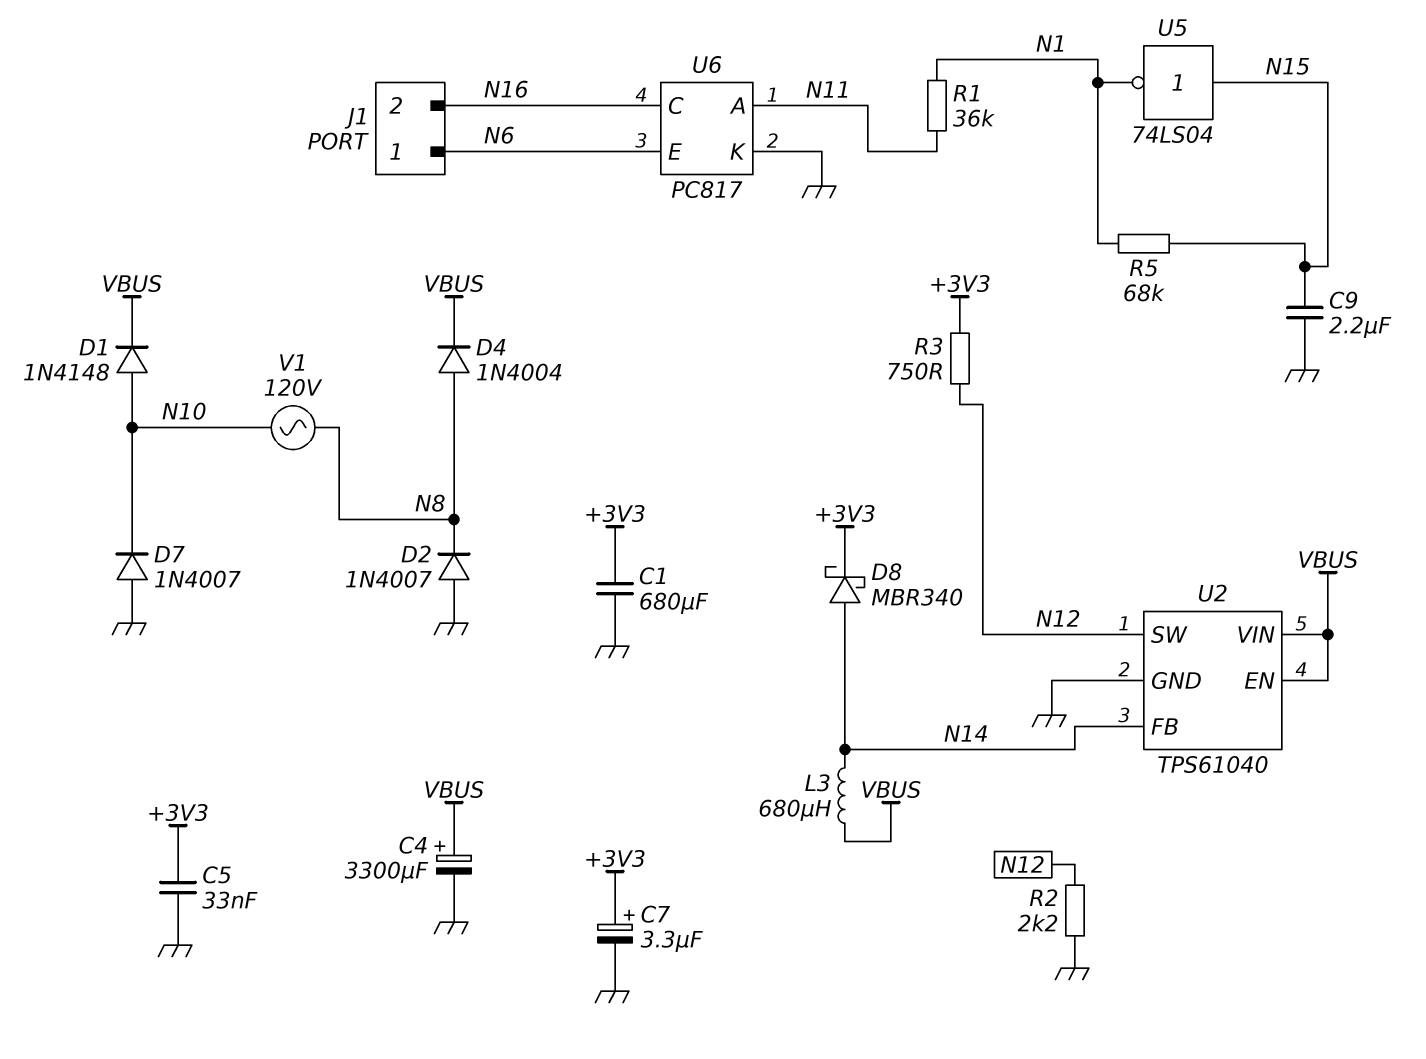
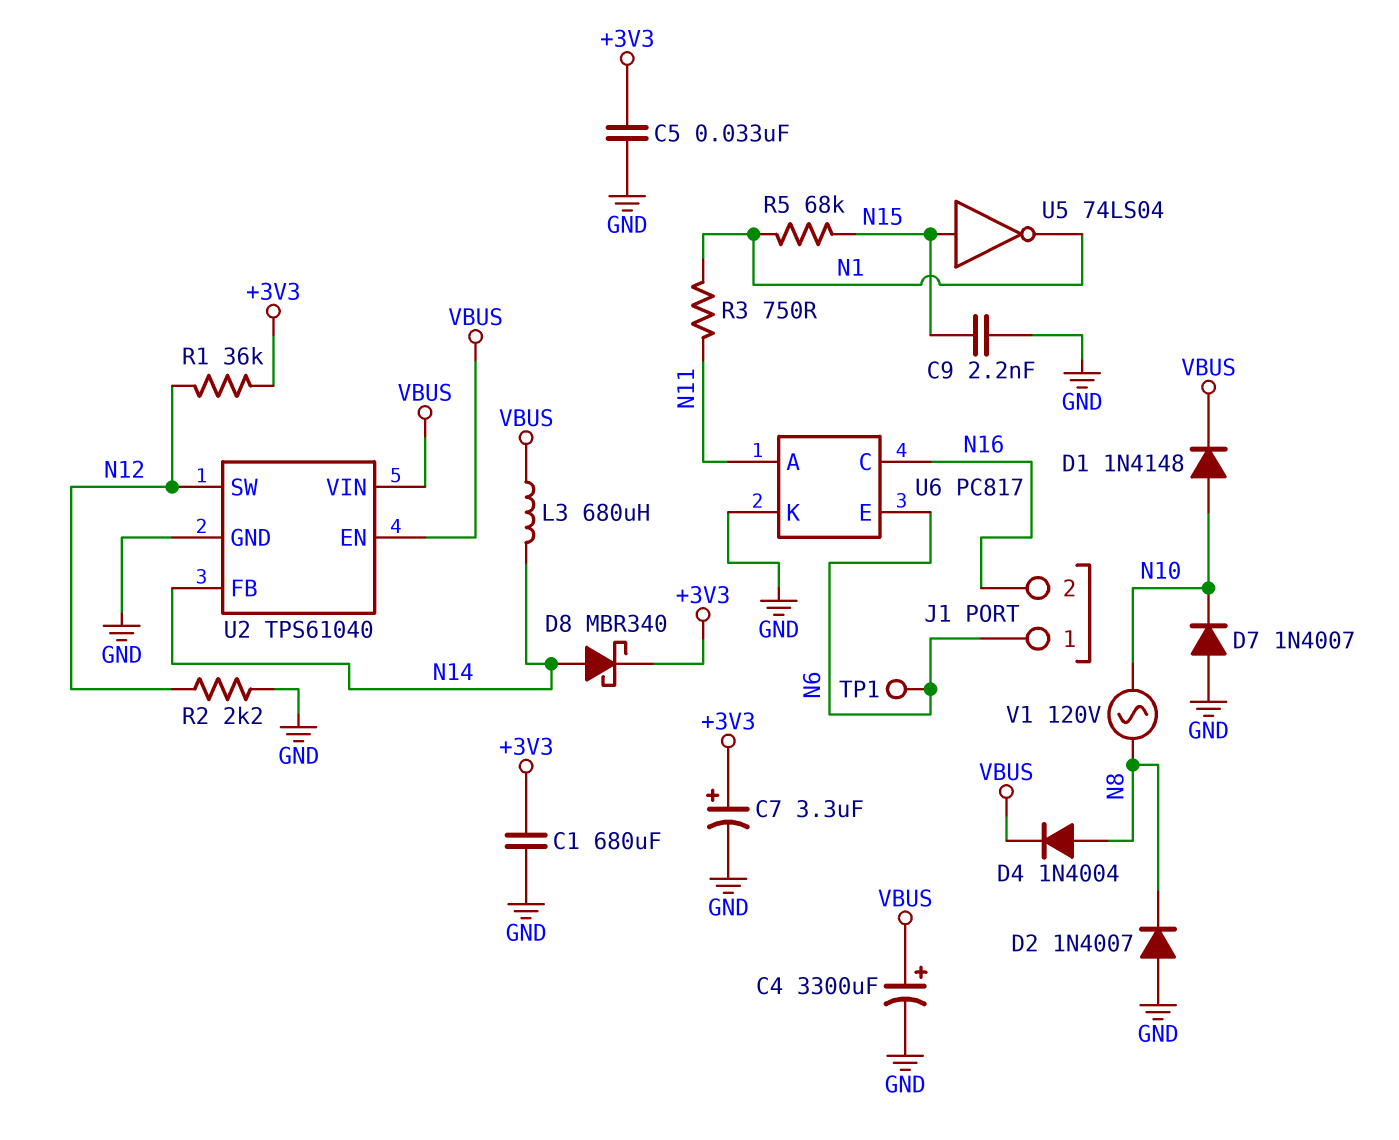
C9: 2.2uF (GND, N15) -> 2.2nF (GND, N15)
R1: 36k (N1, N11) -> 36k (+3V3, N12)
R3: 750 (+3V3, N12) -> 750 (N1, N11)
TP1: none -> test point (N6)

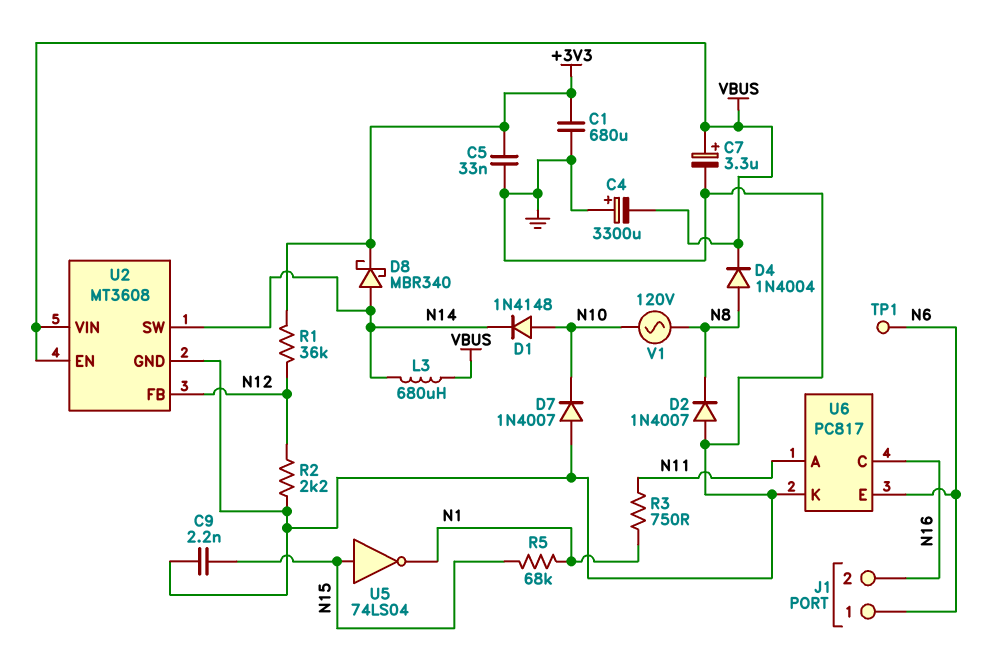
C4: 3300uF (plus VBUS, minus GND) -> 3300uF (plus GND, minus VBUS)
C7: 3.3uF (plus +3V3, minus GND) -> 3.3uF (plus VBUS, minus GND)
D1: diode 1N4148 (A N10, K VBUS) -> diode 1N4148 (A N10, K N14)
U2: TPS61040 -> MT3608
U2 pin FB: N14 -> N12
U2 pin SW: N12 -> N14

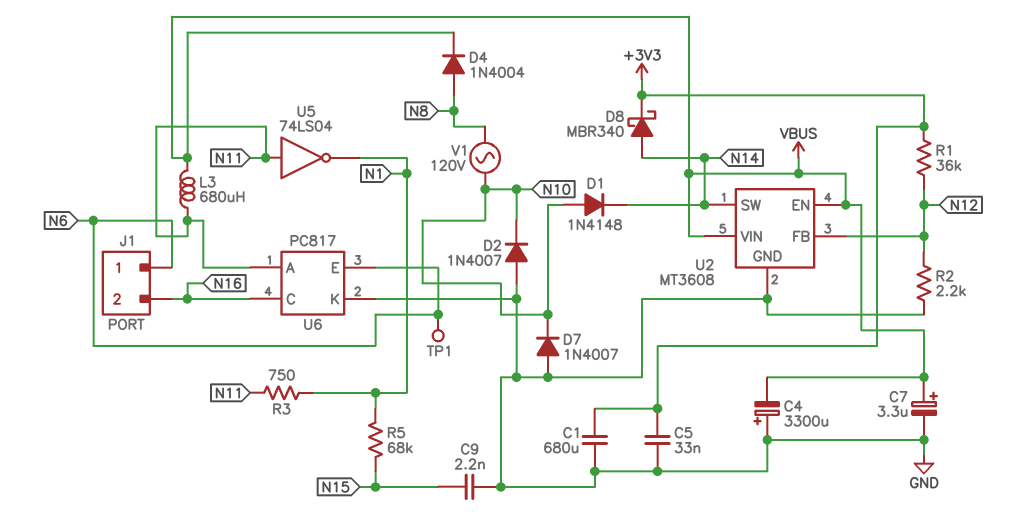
D2: diode 1N4007 (A GND, K N8) -> diode 1N4007 (A GND, K N10)
L3: 680uH (N14, VBUS) -> 680uH (N11, VBUS)
U5: NOT 74LS04 (in N15, out N1) -> NOT 74LS04 (in N11, out N1)

